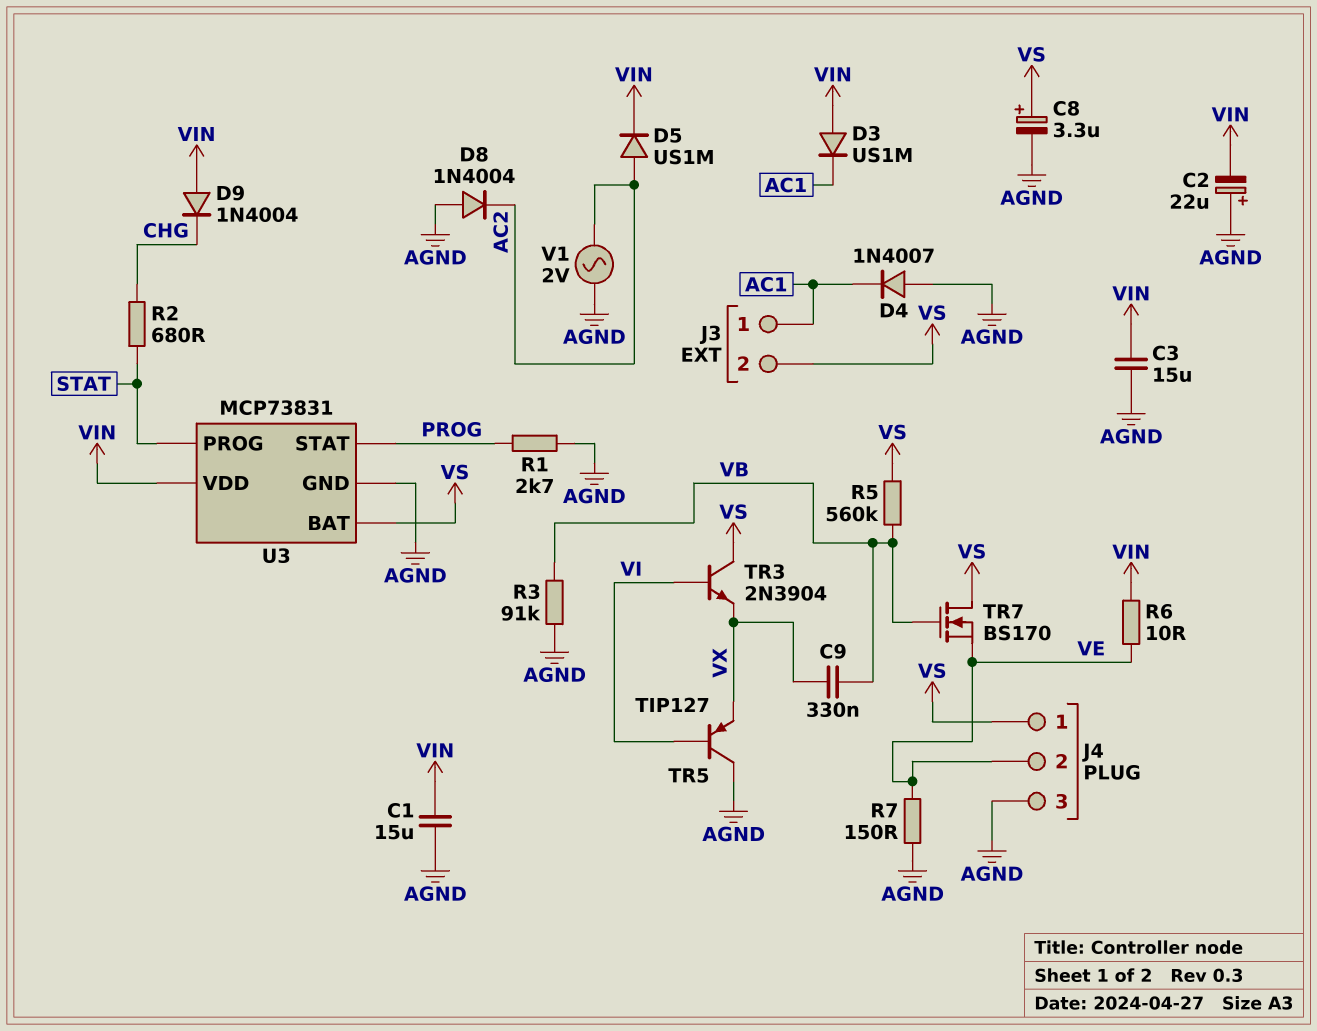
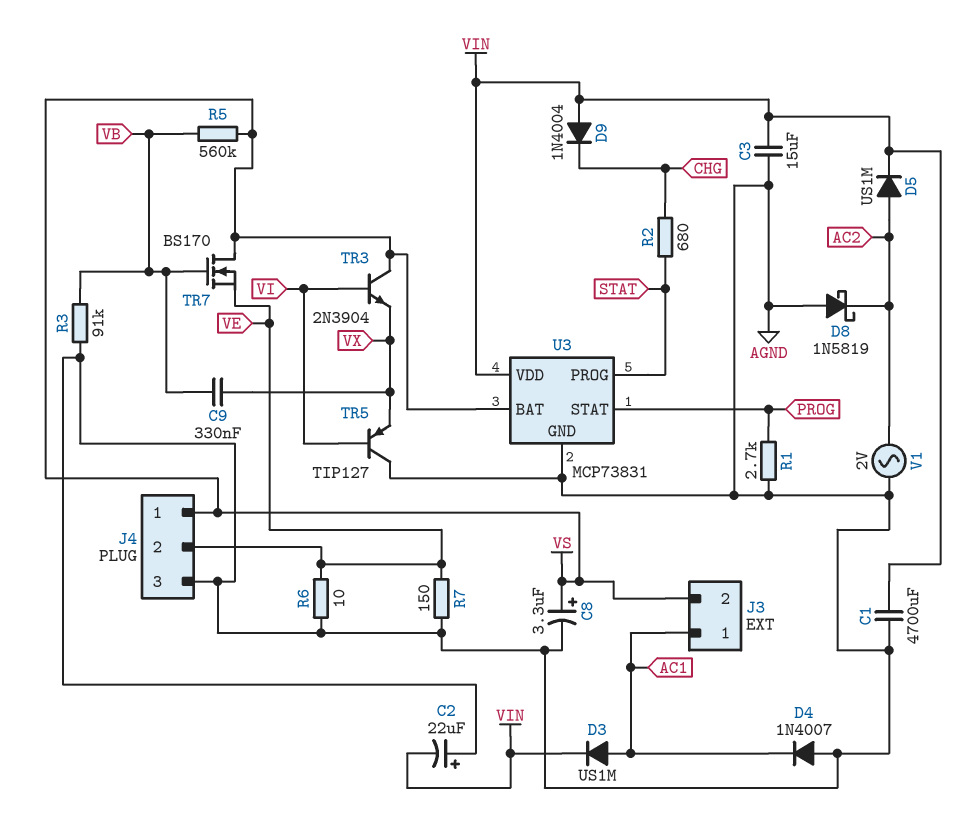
C1: 15uF (AGND, VIN) -> 4700uF (AGND, VIN)
D3: diode US1M (A VIN, K AC1) -> diode US1M (A AC1, K VIN)
D8: diode 1N4004 (A AGND, K AC2) -> schottky 1N5819 (A AGND, K AC2)
R6: 10 (VE, VIN) -> 10 (AGND, VE)

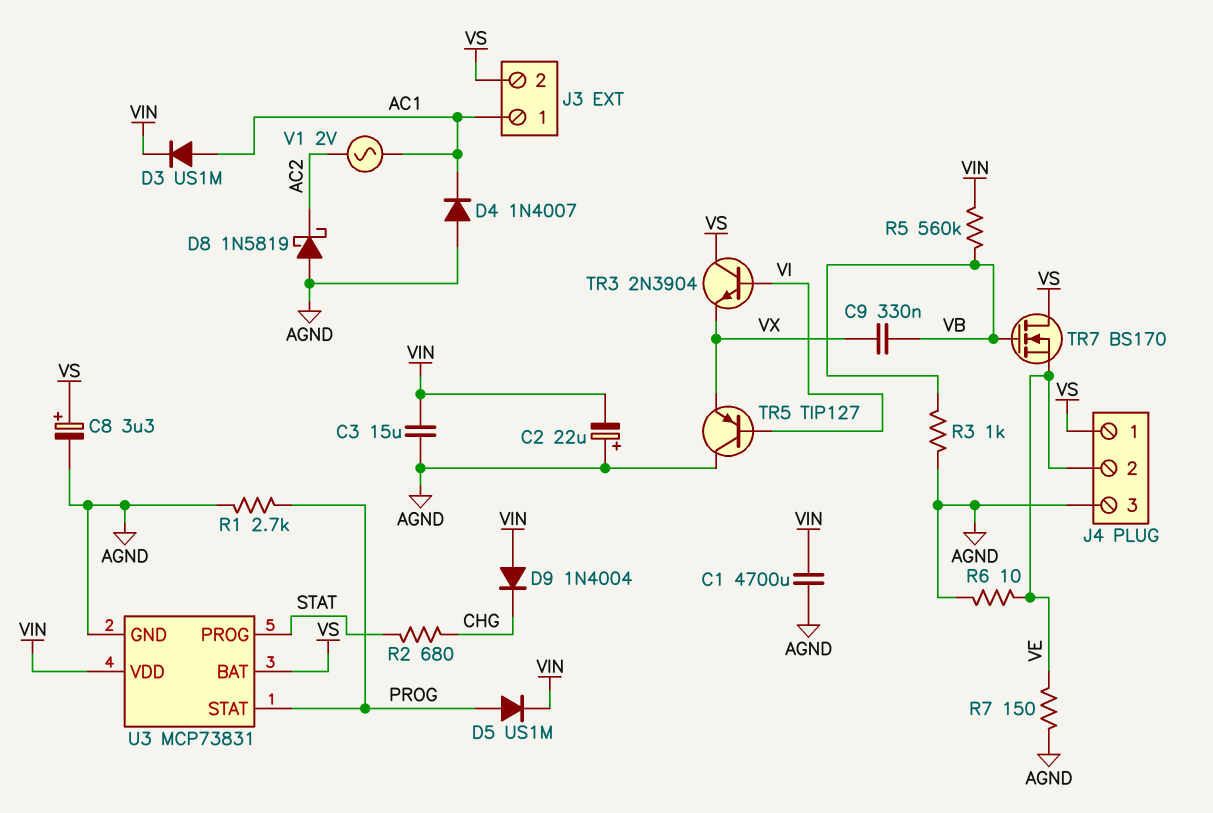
D5: diode US1M (A AC2, K VIN) -> diode US1M (A PROG, K VIN)
R3: 91k (AGND, VB) -> 1k (AGND, VB)
R5: 560k (VB, VS) -> 560k (VB, VIN)
V1: AC 2V (AC2, AGND) -> AC 2V (AC1, AC2)

